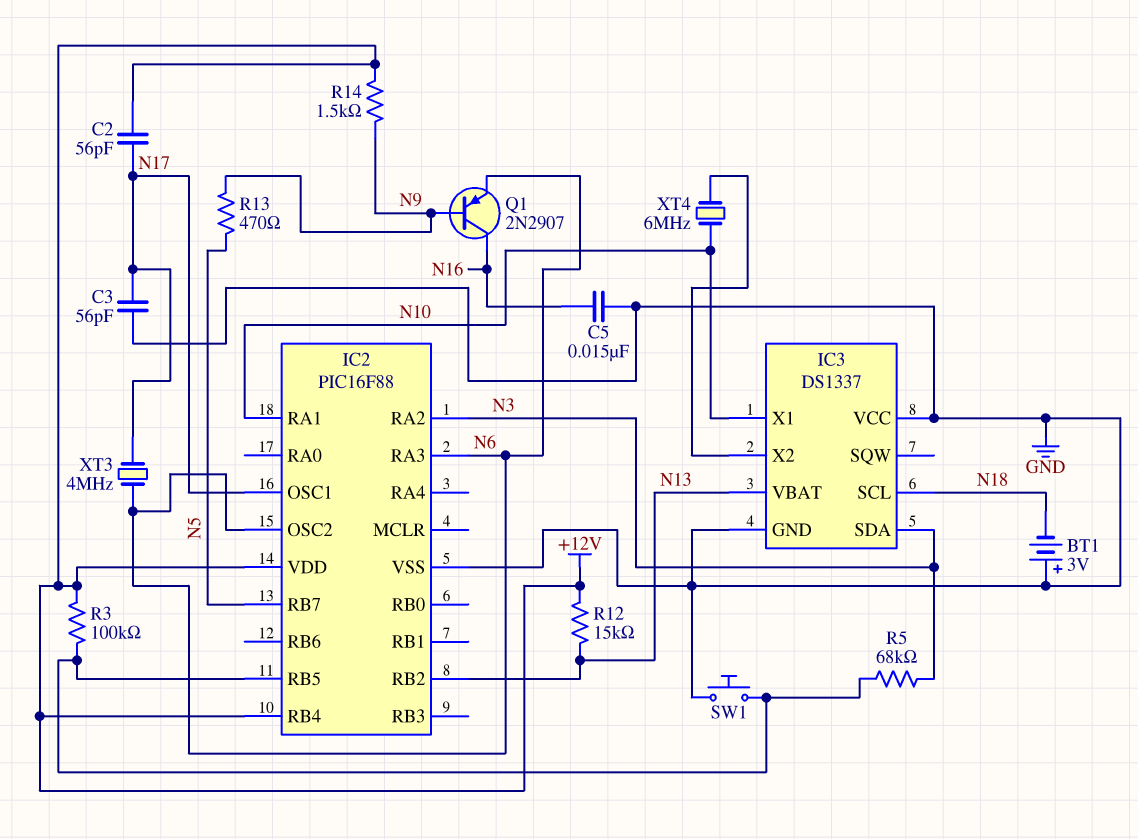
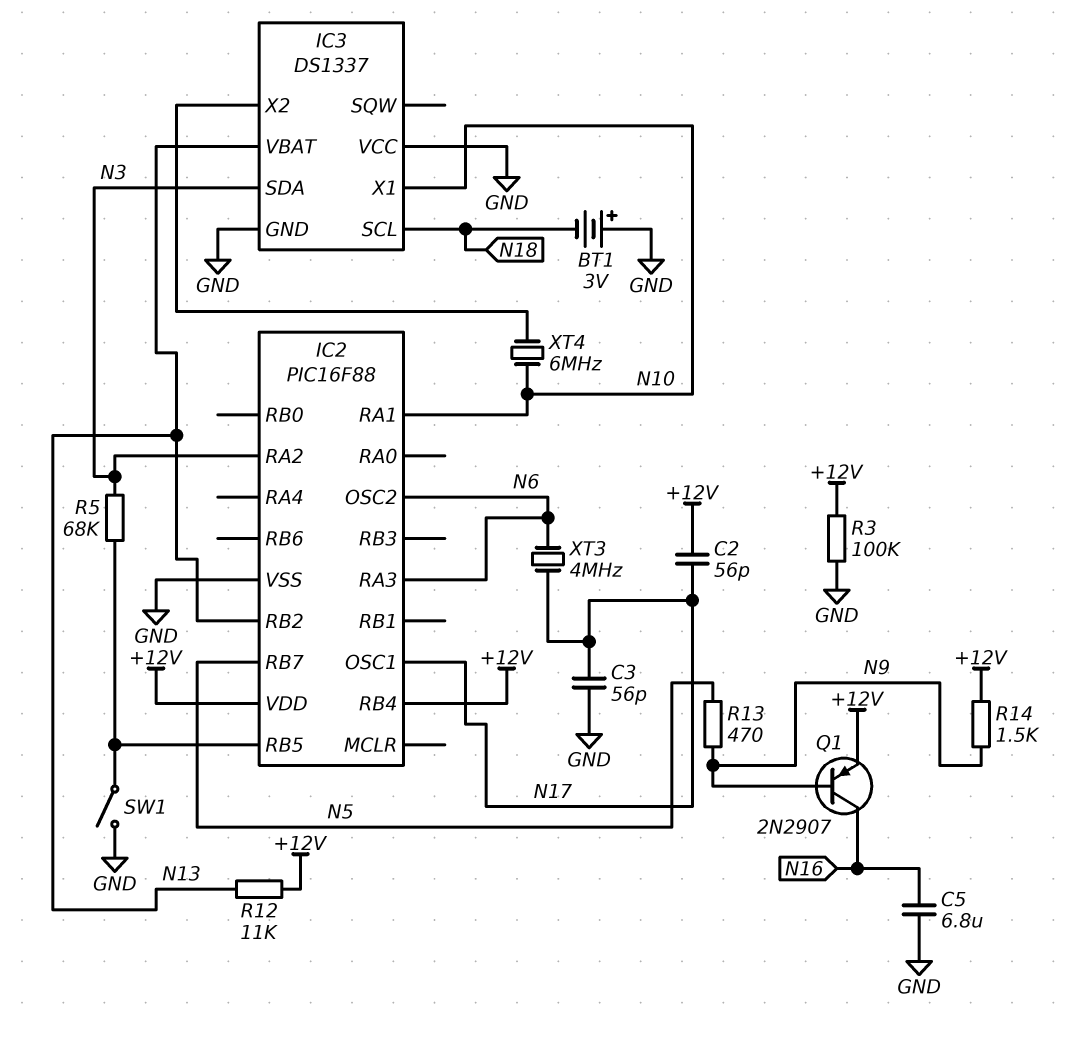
C5: 15nF (GND, N16) -> 6.8uF (GND, N16)
Q1: PNP 2N2907 (B N9, C N16, E N6) -> PNP 2N2907 (B N9, C N16, E +12V)
R3: 100k (+12V, IC2/RB5) -> 100k (+12V, GND)
R12: 15k (+12V, N13) -> 11k (+12V, N13)
SW1: button (GND, IC2/RB5) -> switch (GND, IC2/RB5)

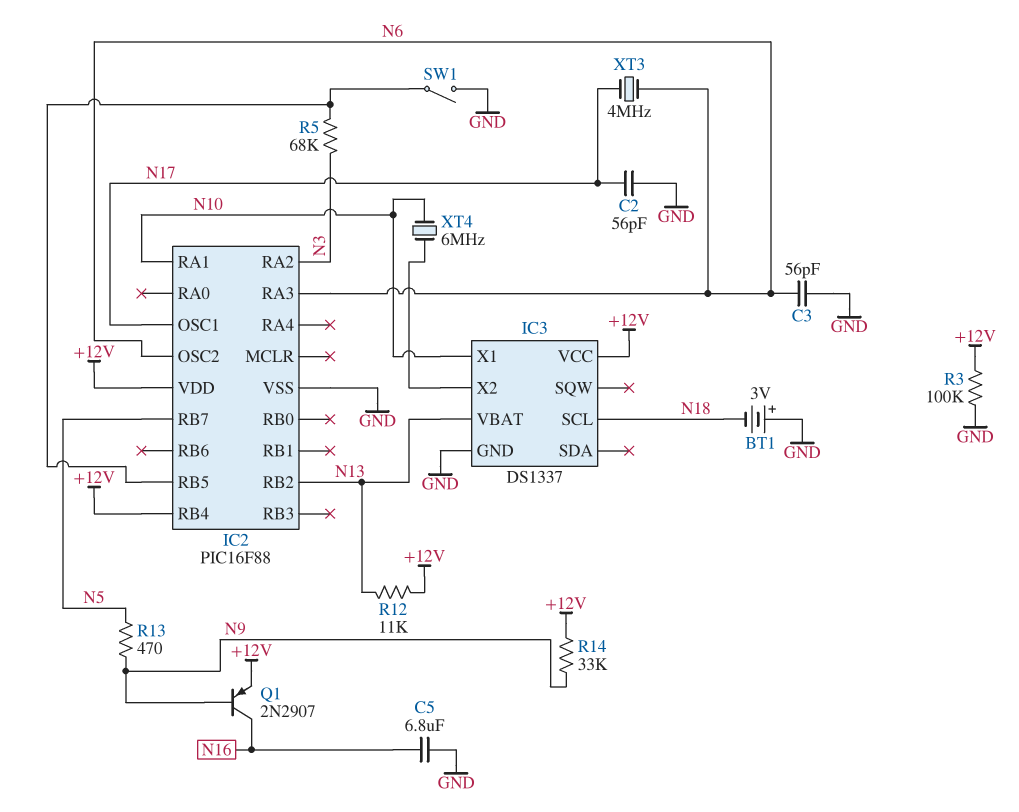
C2: 56pF (+12V, N17) -> 56pF (GND, N17)
C3: 56pF (GND, N17) -> 56pF (GND, N6)
IC3 pin SDA: N3 -> none
IC3 pin VCC: GND -> +12V
R14: 1.5k (+12V, N9) -> 33k (+12V, N9)

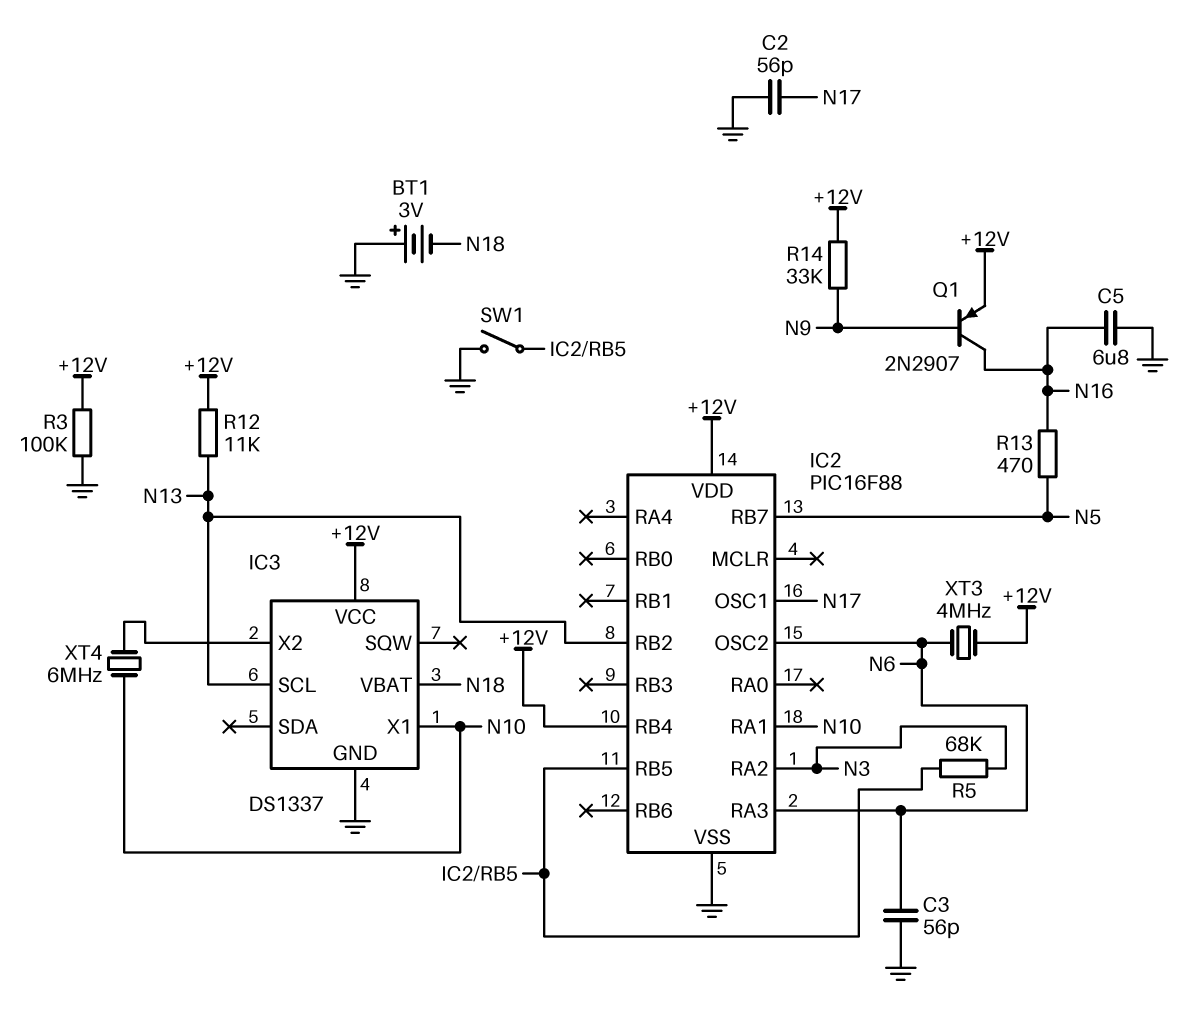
IC3 pin SCL: N18 -> N13
IC3 pin VBAT: N13 -> N18
R13: 470 (N5, N9) -> 470 (N5, N16)
XT3: 4MHz (N6, N17) -> 4MHz (+12V, N6)

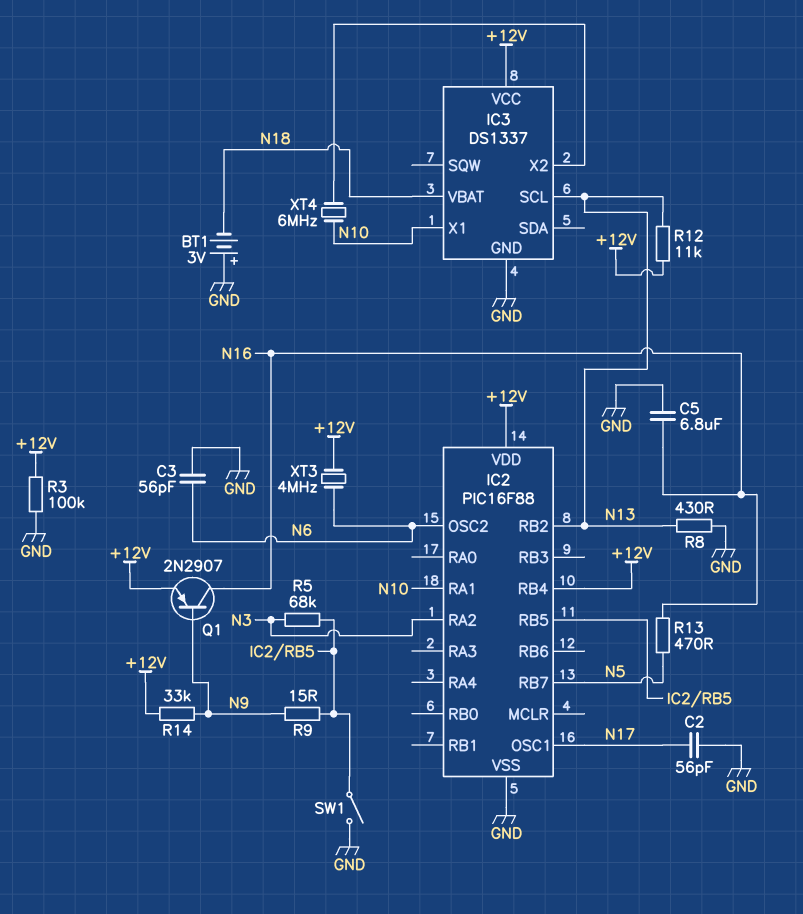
IC2 pin RA3: N6 -> none
R8: none -> 430 (GND, N13)
R9: none -> 15 (IC2/RB5, N9)

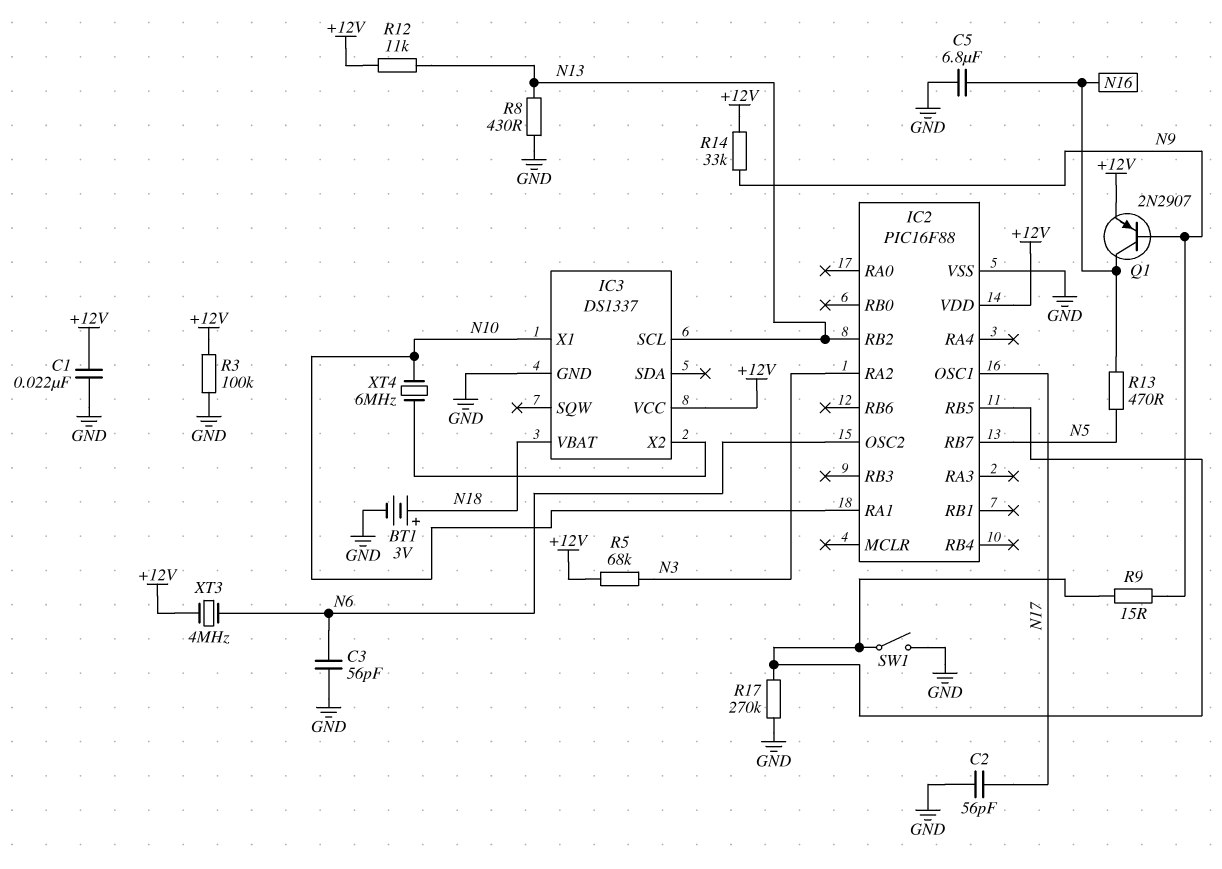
BT1: 3V (plus GND, minus N18) -> 3V (plus N18, minus GND)
C1: none -> 22nF (+12V, GND)
IC2 pin RB4: +12V -> none
R5: 68k (IC2/RB5, N3) -> 68k (+12V, N3)
R17: none -> 270k (GND, IC2/RB5)

